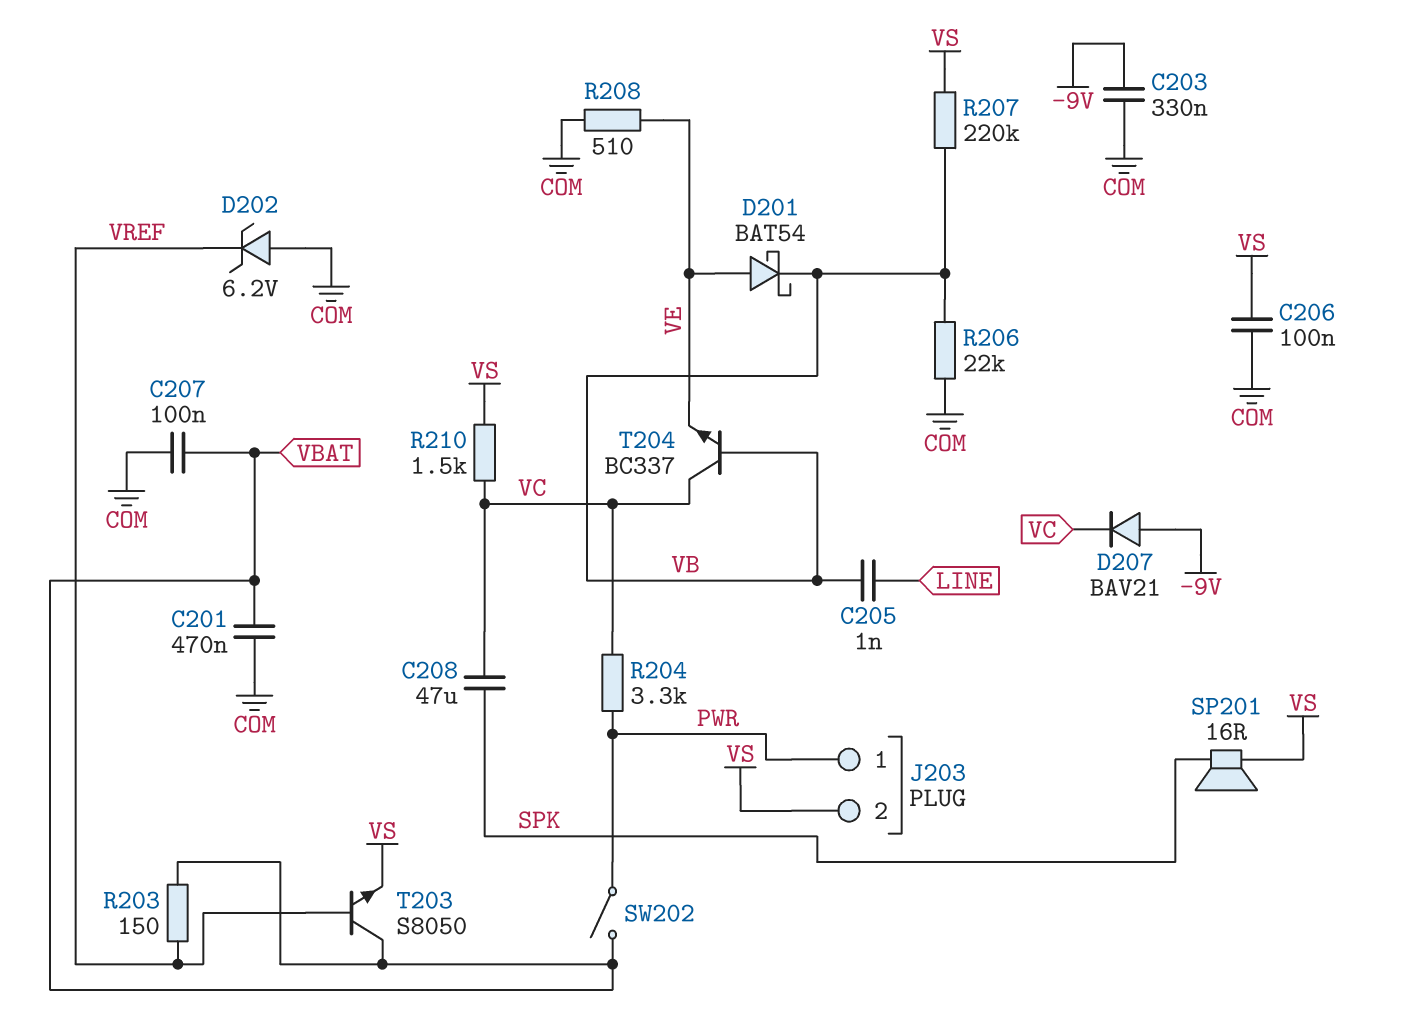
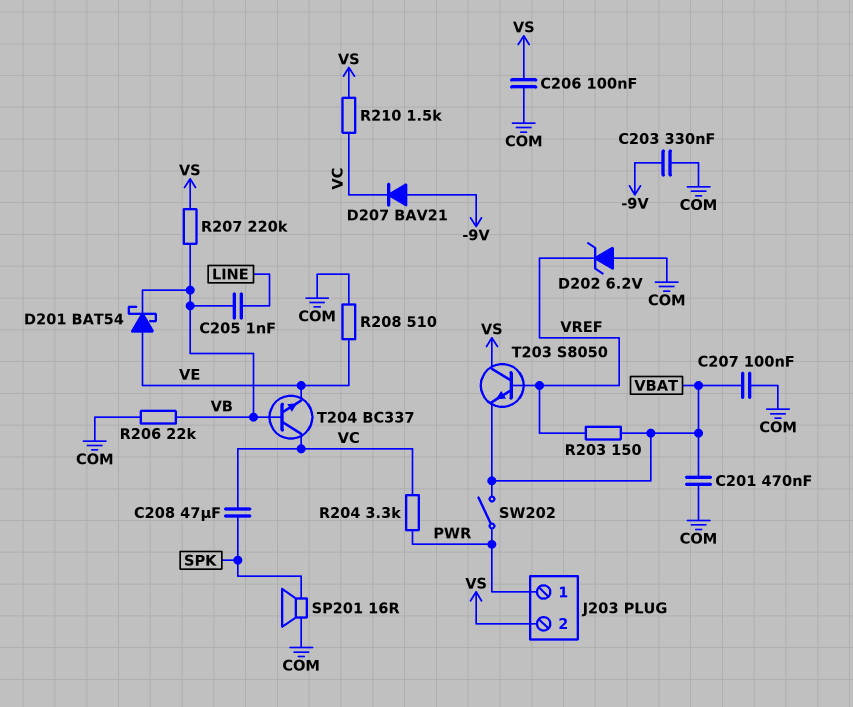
SP201: speaker 16R (SPK, VS) -> speaker 16R (COM, SPK)
T203: NPN S8050 (B VREF, C VBAT, E VS) -> NPN S8050 (B VREF, C VS, E VBAT)

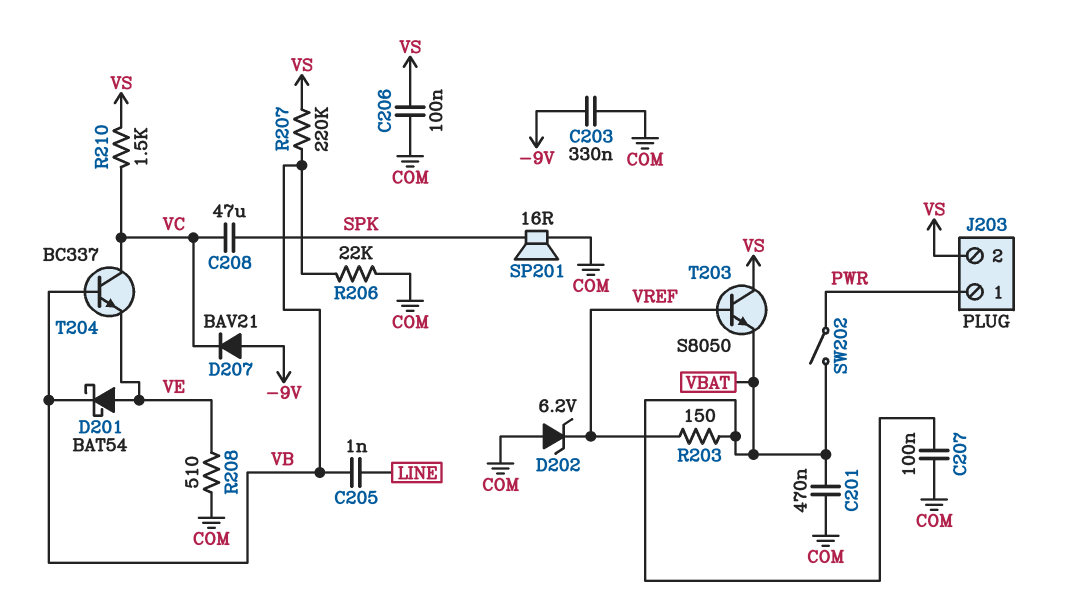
R204: 3.3k (PWR, VC) -> none

